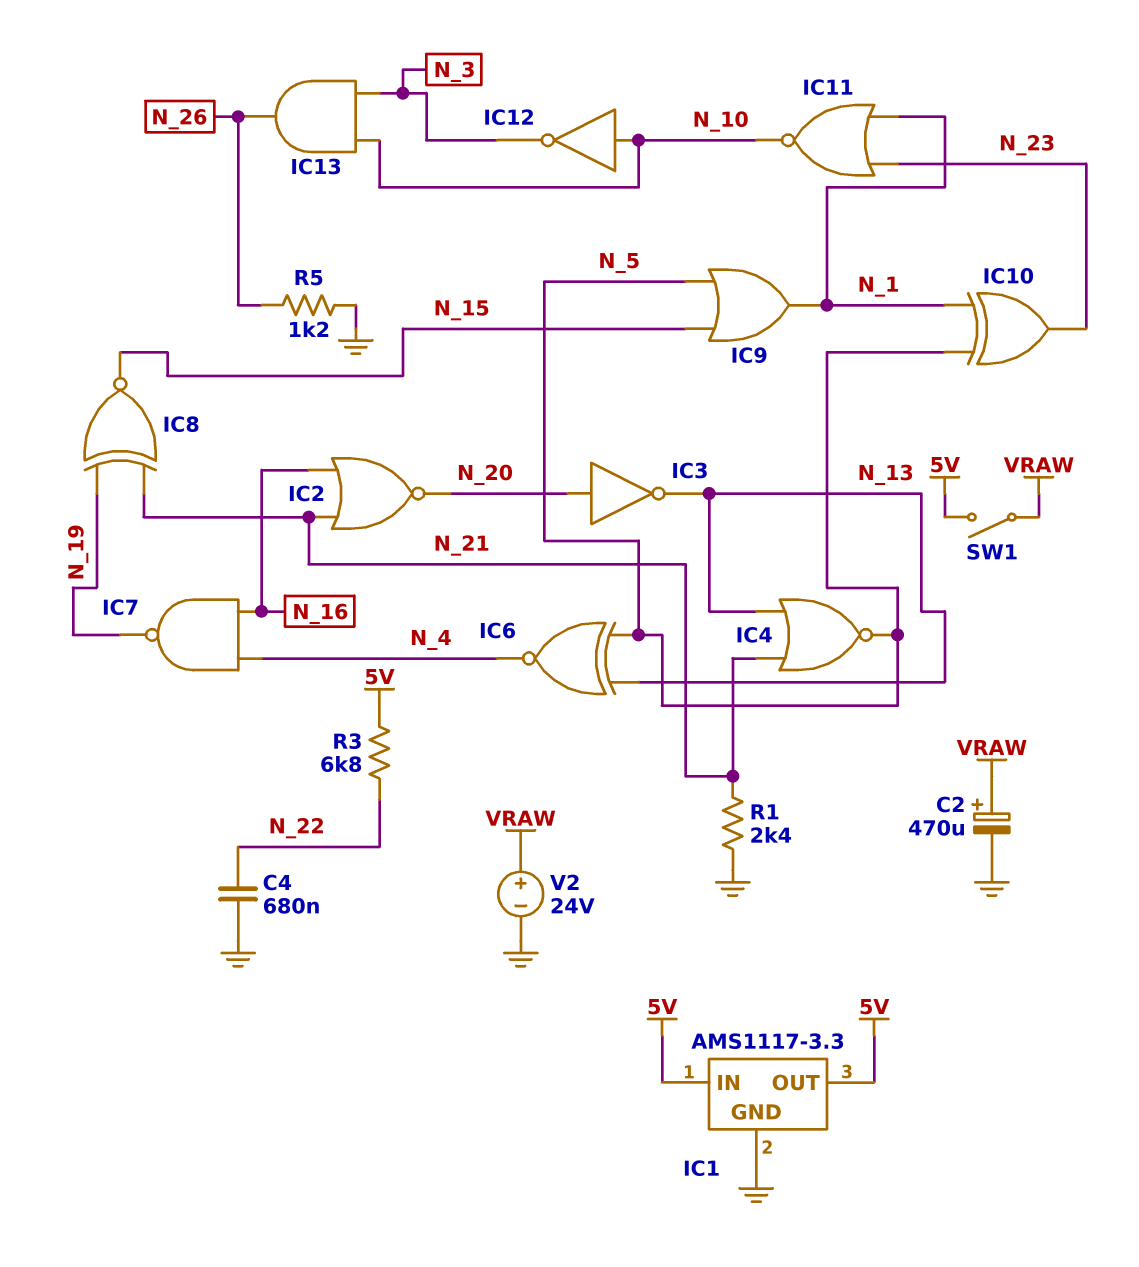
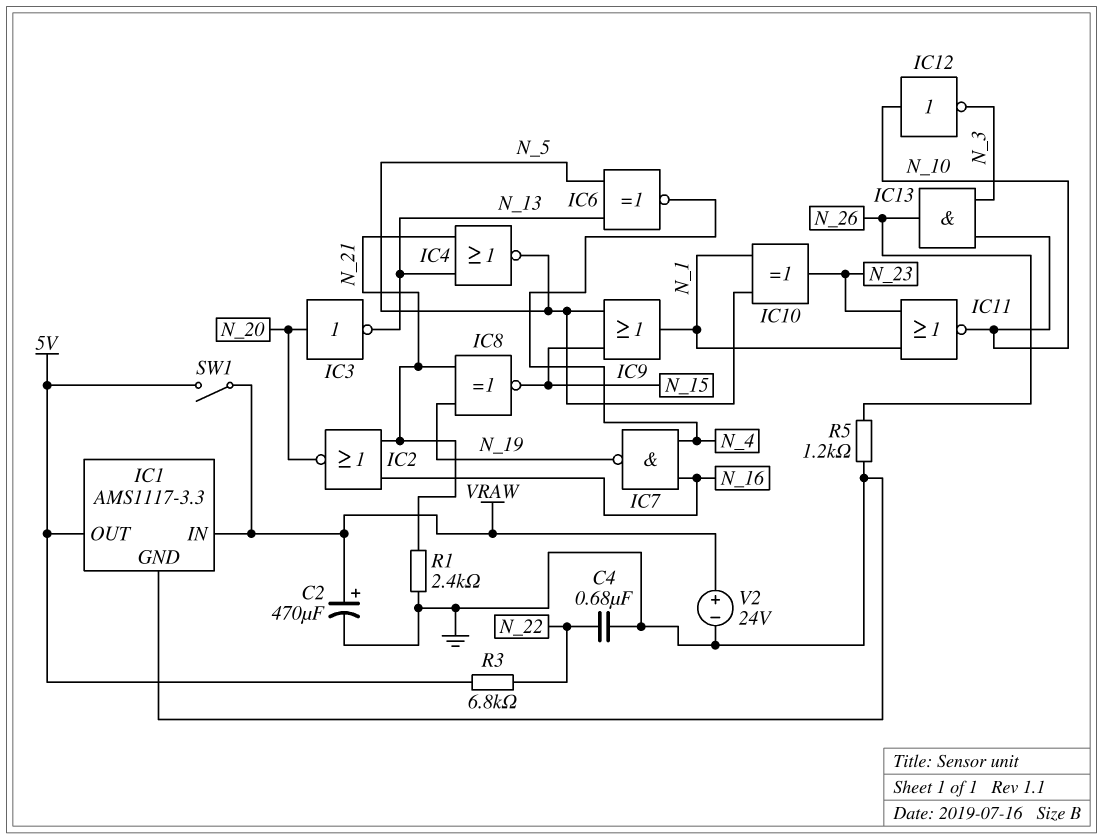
IC1 pin IN: 5V -> VRAW

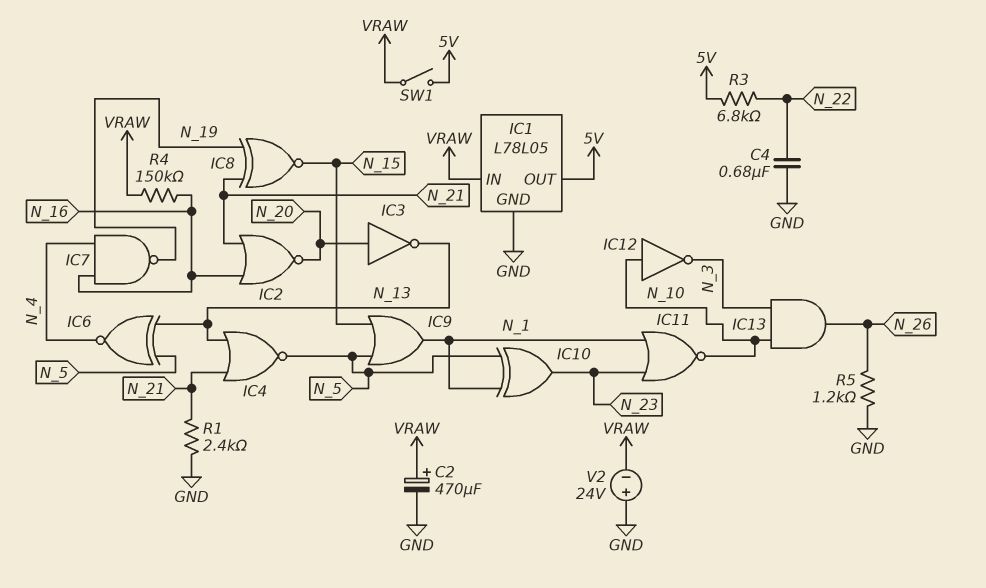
IC1: AMS1117-3.3 -> L78L05
R4: none -> 150k (N_16, VRAW)
V2: 24V (plus VRAW, minus GND) -> 24V (plus GND, minus VRAW)

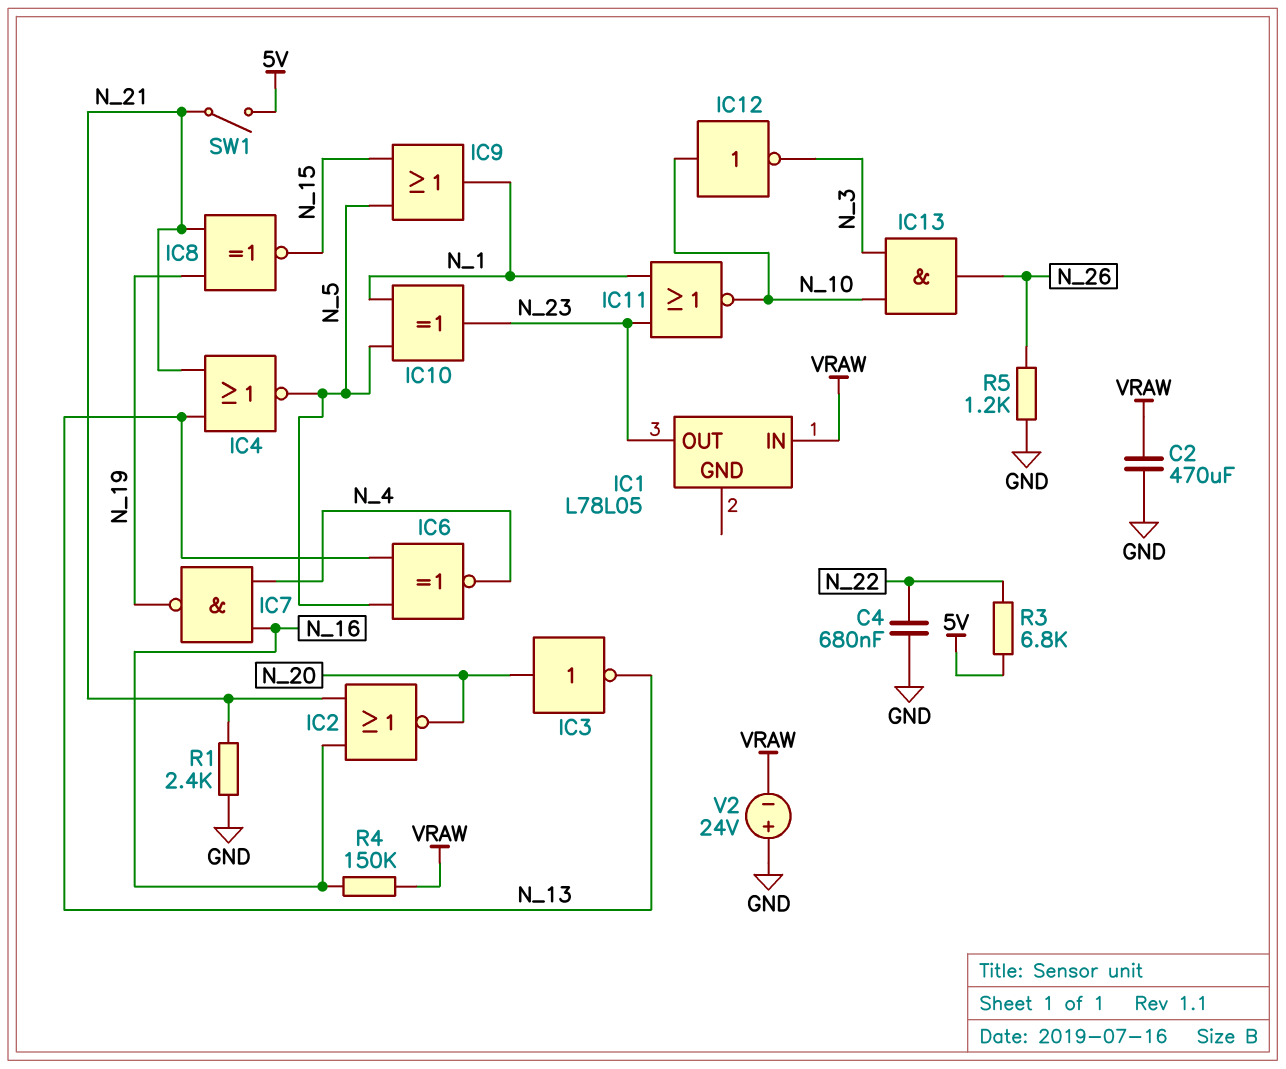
C2: 470uF (plus VRAW, minus GND) -> 470uF (GND, VRAW)
IC1 pin GND: GND -> none
IC1 pin OUT: 5V -> N_23
SW1: switch (5V, VRAW) -> switch (5V, N_21)

